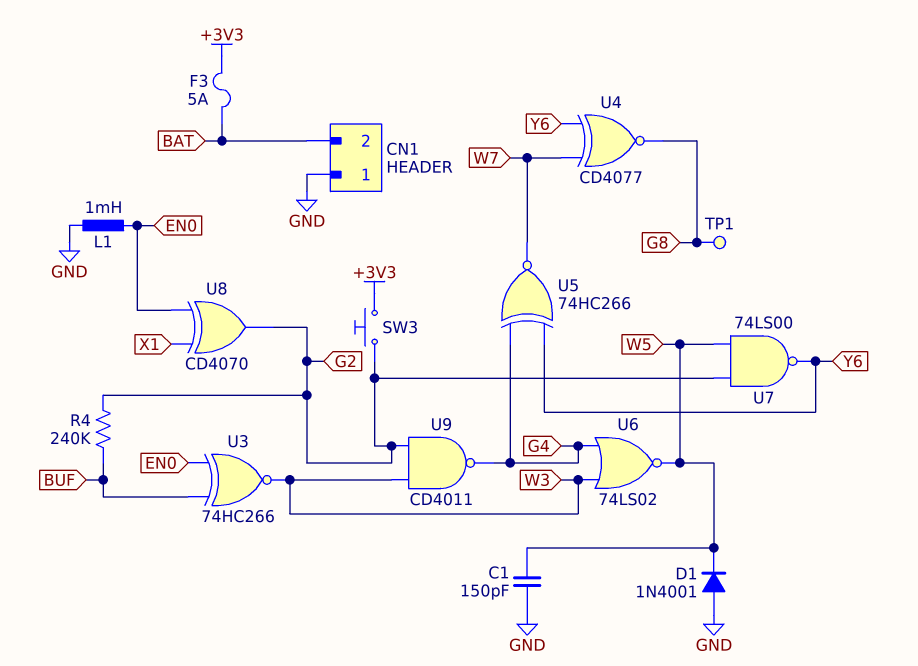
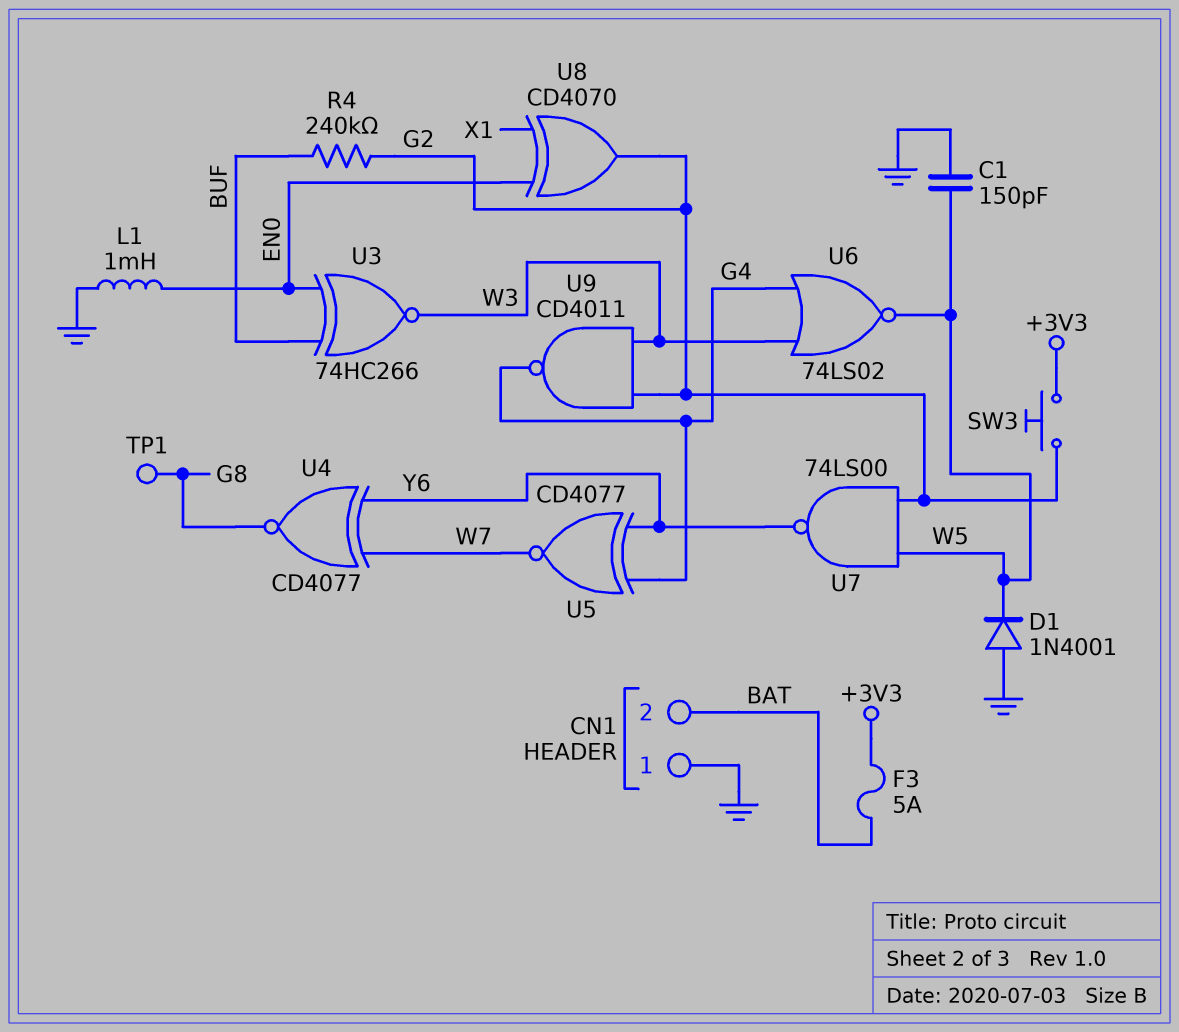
U5: XNOR 74HC266 (in G4, in Y6, out W7) -> XNOR CD4077 (in G4, in Y6, out W7)

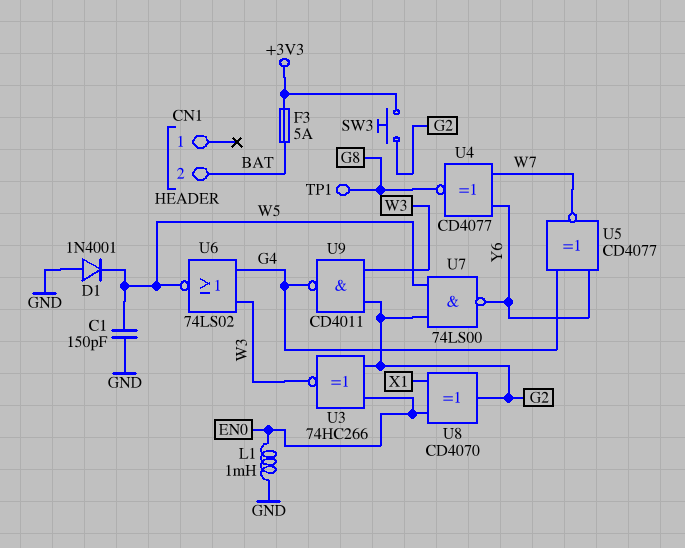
CN1 pin 1: GND -> none
R4: 240k (BUF, G2) -> none
U3: XNOR 74HC266 (in BUF, in EN0, out W3) -> XNOR 74HC266 (in EN0, in G2, out W3)

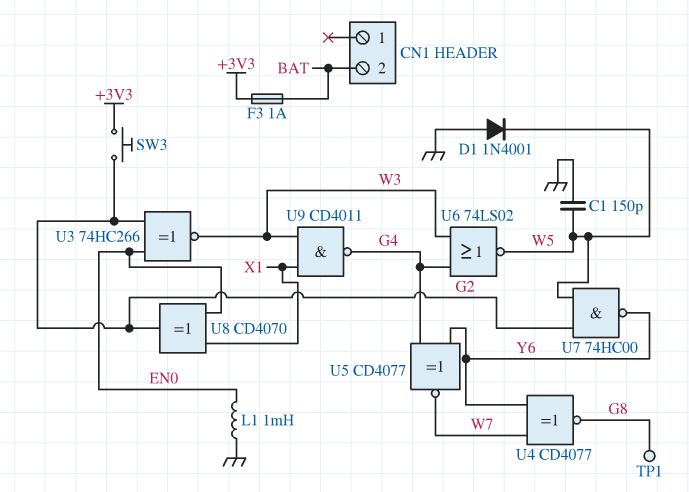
F3: 5A (+3V3, BAT) -> 1A (+3V3, BAT)
U7: NAND 74LS00 (in G2, in W5, out Y6) -> NAND 74HC00 (in G2, in W5, out Y6)
U9: NAND CD4011 (in G2, in W3, out G4) -> NAND CD4011 (in W3, in X1, out G4)

